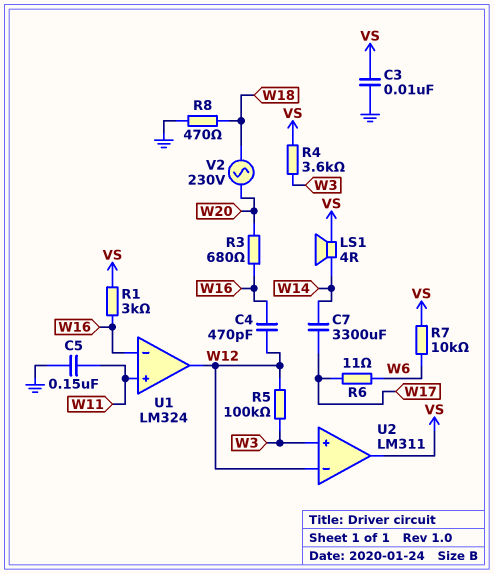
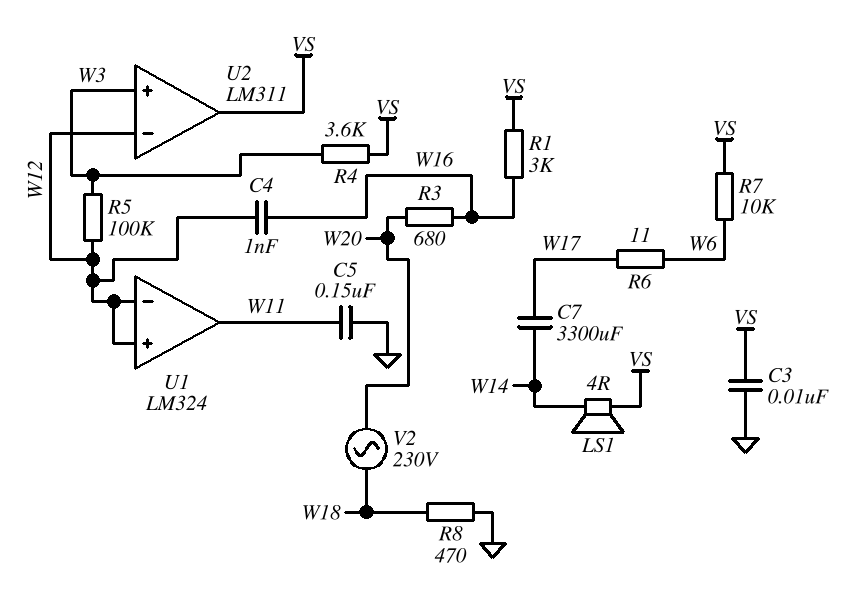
C4: 470pF (W12, W16) -> 1nF (W12, W16)
U1 pin in+: W11 -> W12
U1 pin in-: W16 -> W12
U1 pin out: W12 -> W11

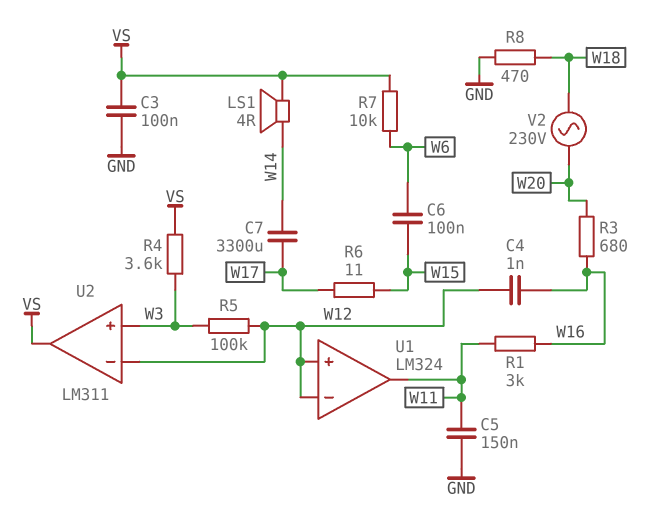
C3: 10nF (GND, VS) -> 100nF (GND, VS)
C6: none -> 100nF (W6, W15)
R1: 3k (VS, W16) -> 3k (W11, W16)
R6: 11 (W6, W17) -> 11 (W15, W17)

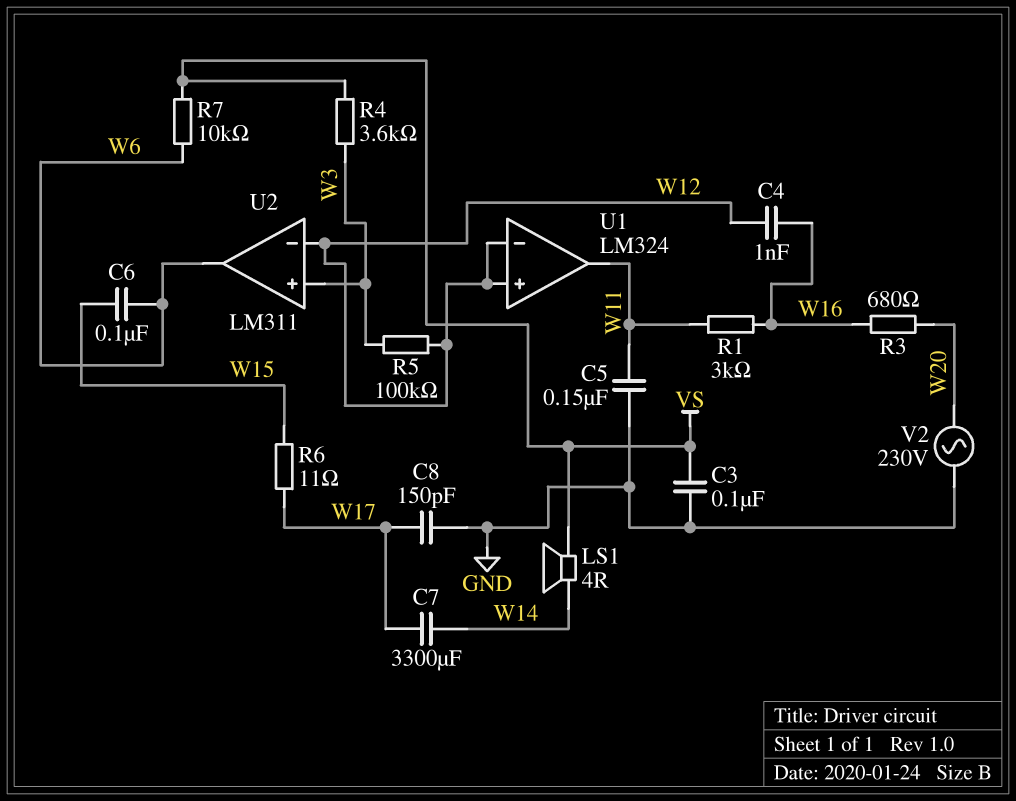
C8: none -> 150pF (GND, W17)
R8: 470 (GND, W18) -> none
U2 pin out: VS -> W6
V2: AC 230V (W18, W20) -> AC 230V (GND, W20)

